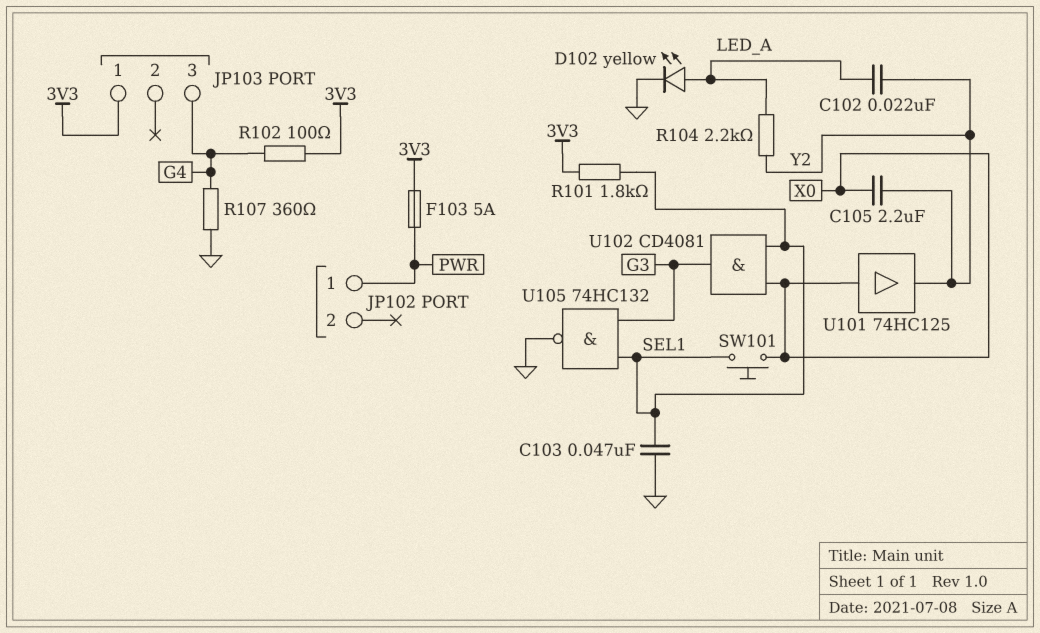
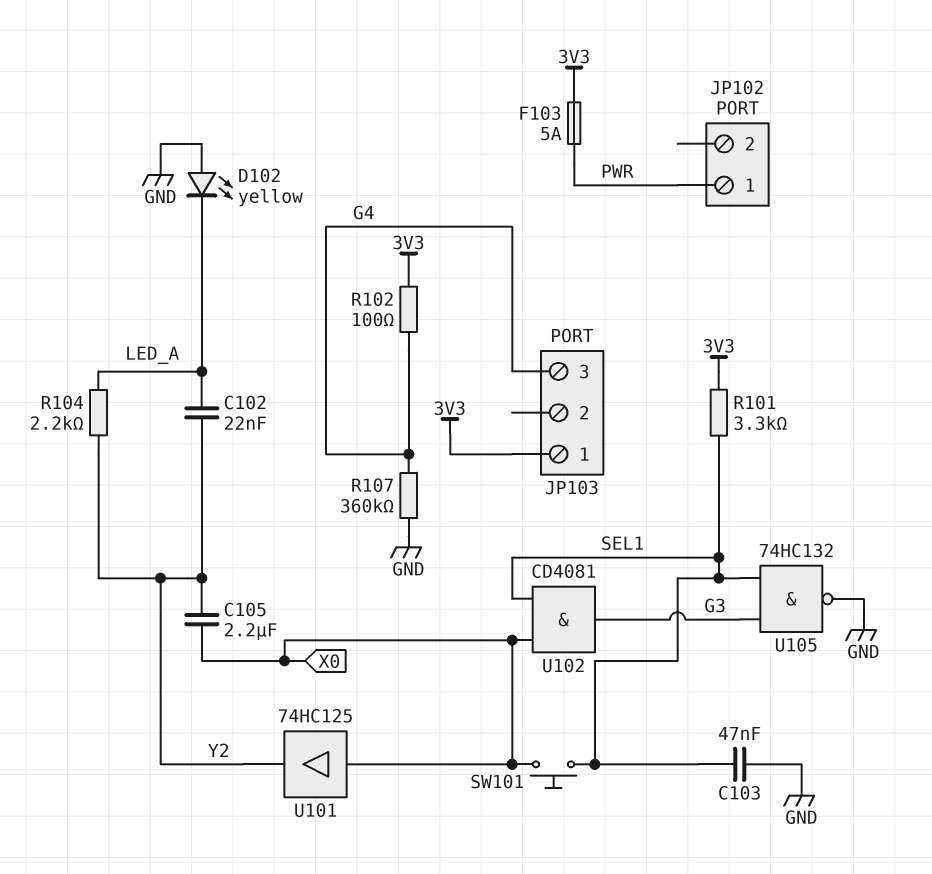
D102: LED yellow (A LED_A, K GND) -> LED yellow (A GND, K LED_A)
R101: 1.8k (3V3, SEL1) -> 3.3k (3V3, SEL1)
R107: 360 (G4, GND) -> 360k (G4, GND)

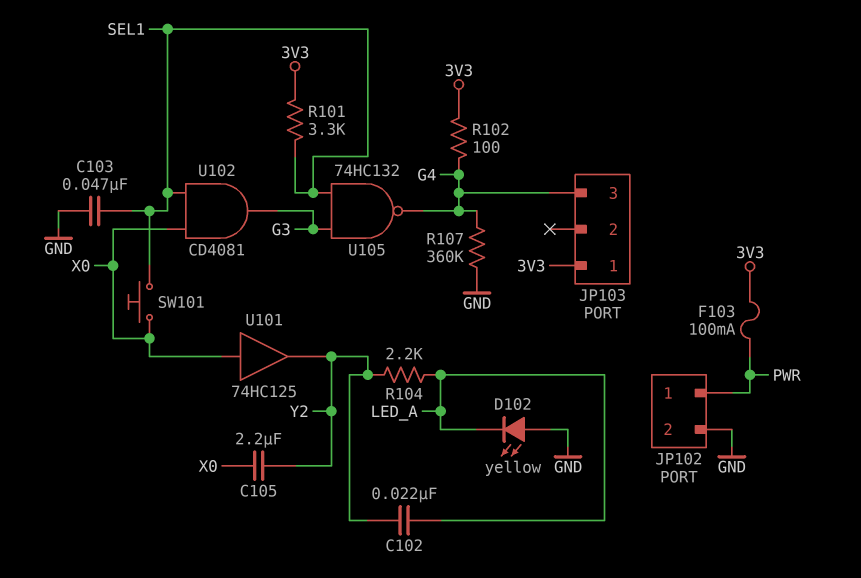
F103: 5A (3V3, PWR) -> 100mA (3V3, PWR)
JP102 pin 2: none -> GND
U105: NAND 74HC132 (in G3, in SEL1, out GND) -> NAND 74HC132 (in G3, in SEL1, out G4)

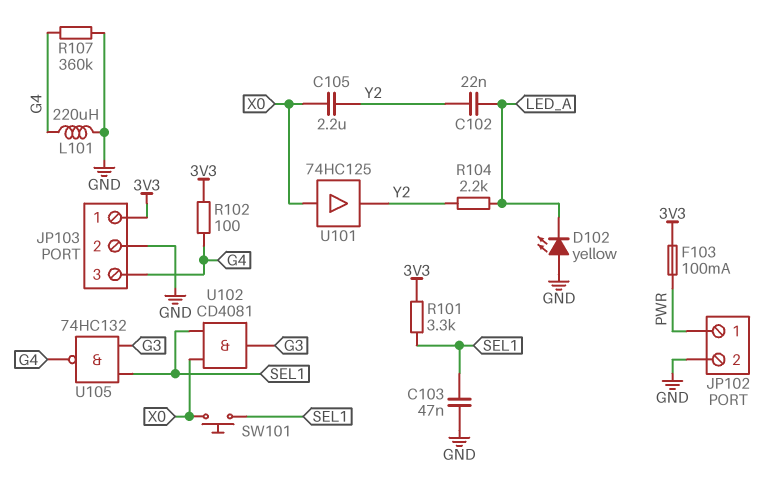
JP103 pin 2: none -> GND
L101: none -> 220uH (G4, GND)

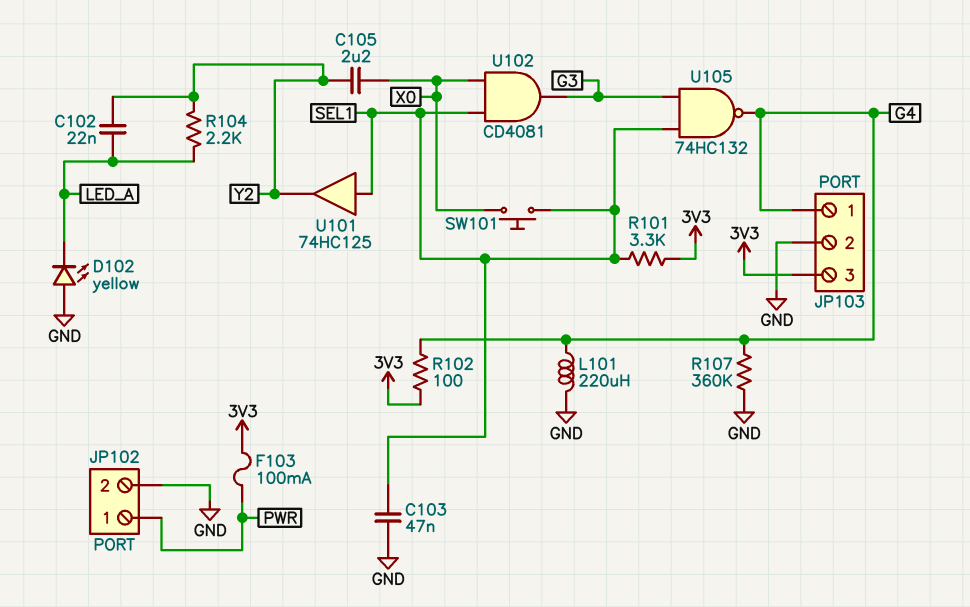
JP103 pin 1: 3V3 -> G4
JP103 pin 3: G4 -> 3V3
U101: buffer 74HC125 (in X0, out Y2) -> buffer 74HC125 (in SEL1, out Y2)

